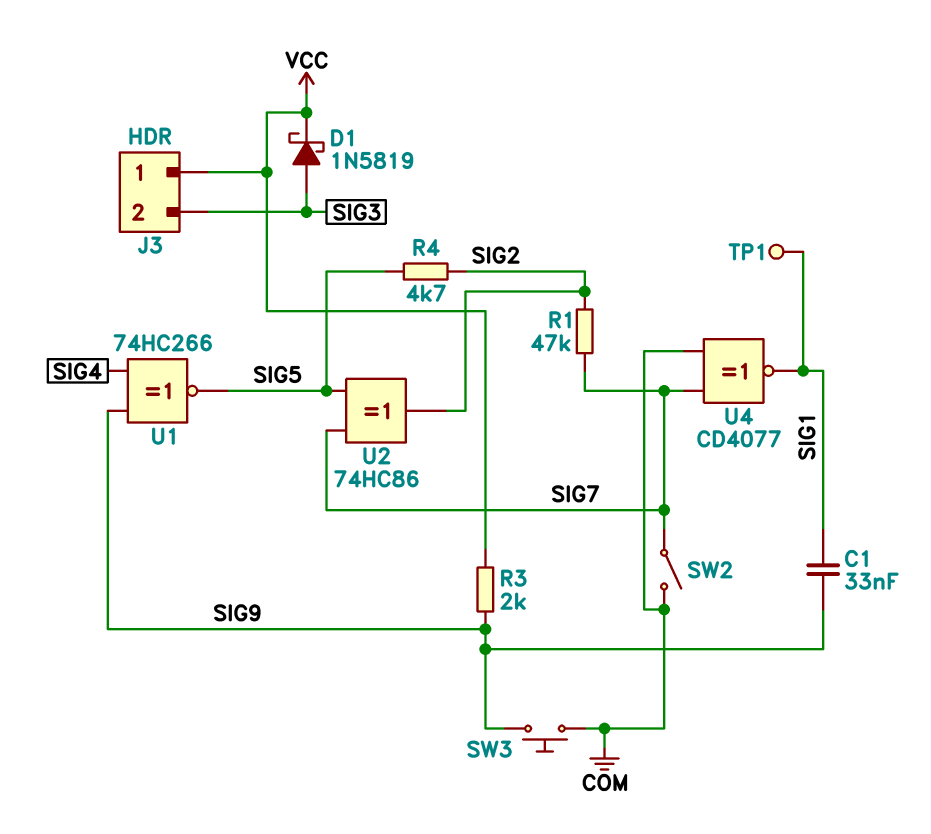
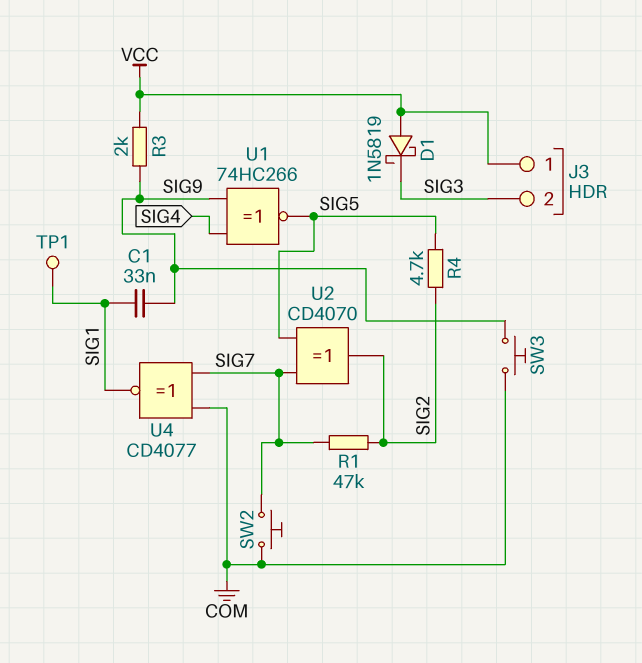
D1: schottky 1N5819 (A SIG3, K VCC) -> schottky 1N5819 (A VCC, K SIG3)
SW2: switch (COM, SIG7) -> button (COM, SIG7)
U2: XOR 74HC86 (in SIG5, in SIG7, out SIG2) -> XOR CD4070 (in SIG5, in SIG7, out SIG2)

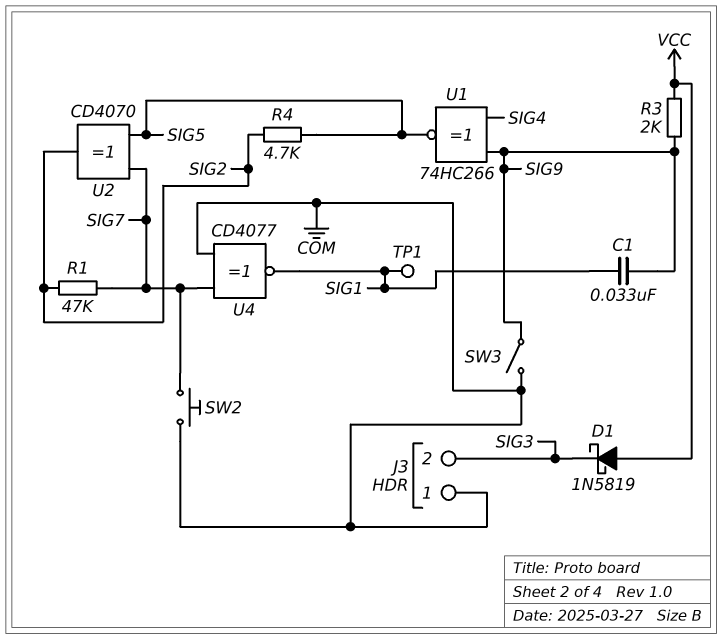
J3 pin 1: VCC -> COM
SW3: button (COM, SIG9) -> switch (COM, SIG9)

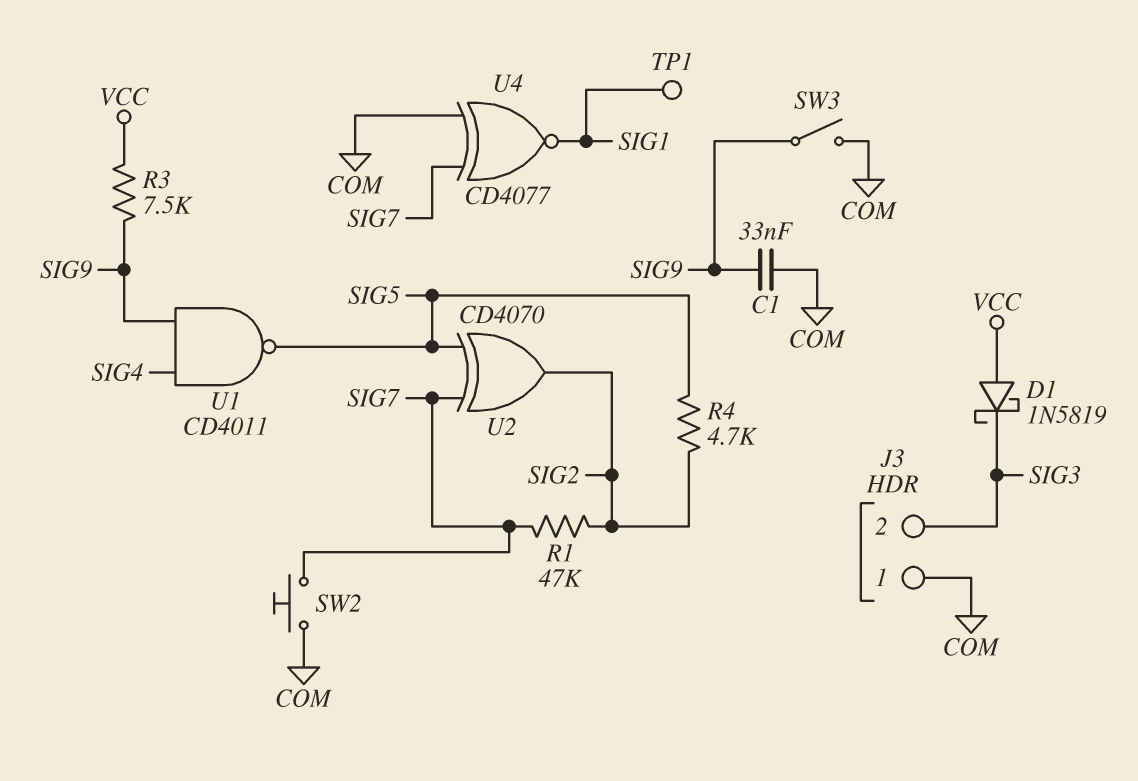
C1: 33nF (SIG1, SIG9) -> 33nF (COM, SIG9)
R3: 2k (SIG9, VCC) -> 7.5k (SIG9, VCC)
U1: XNOR 74HC266 (in SIG4, in SIG9, out SIG5) -> NAND CD4011 (in SIG4, in SIG9, out SIG5)

